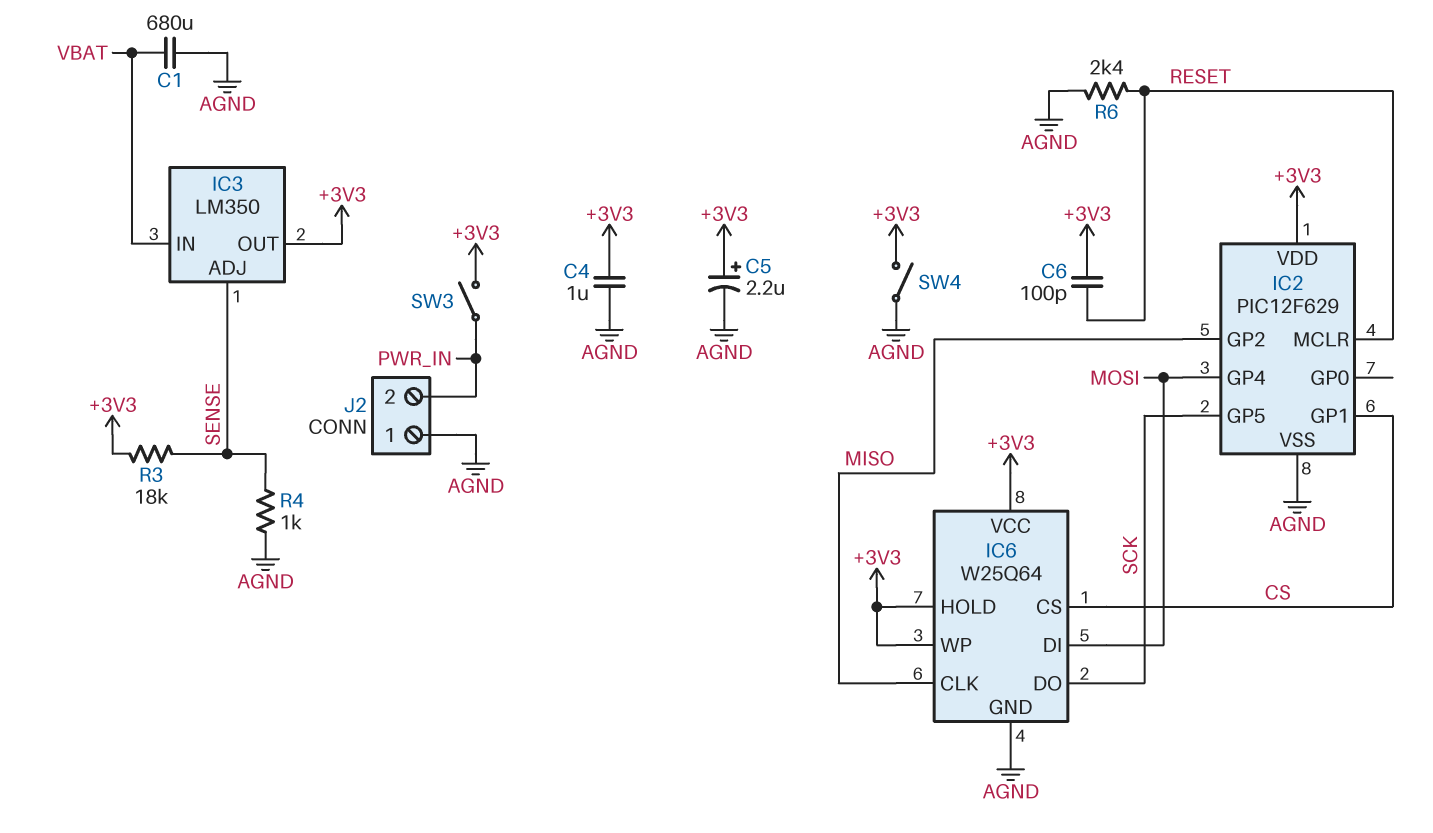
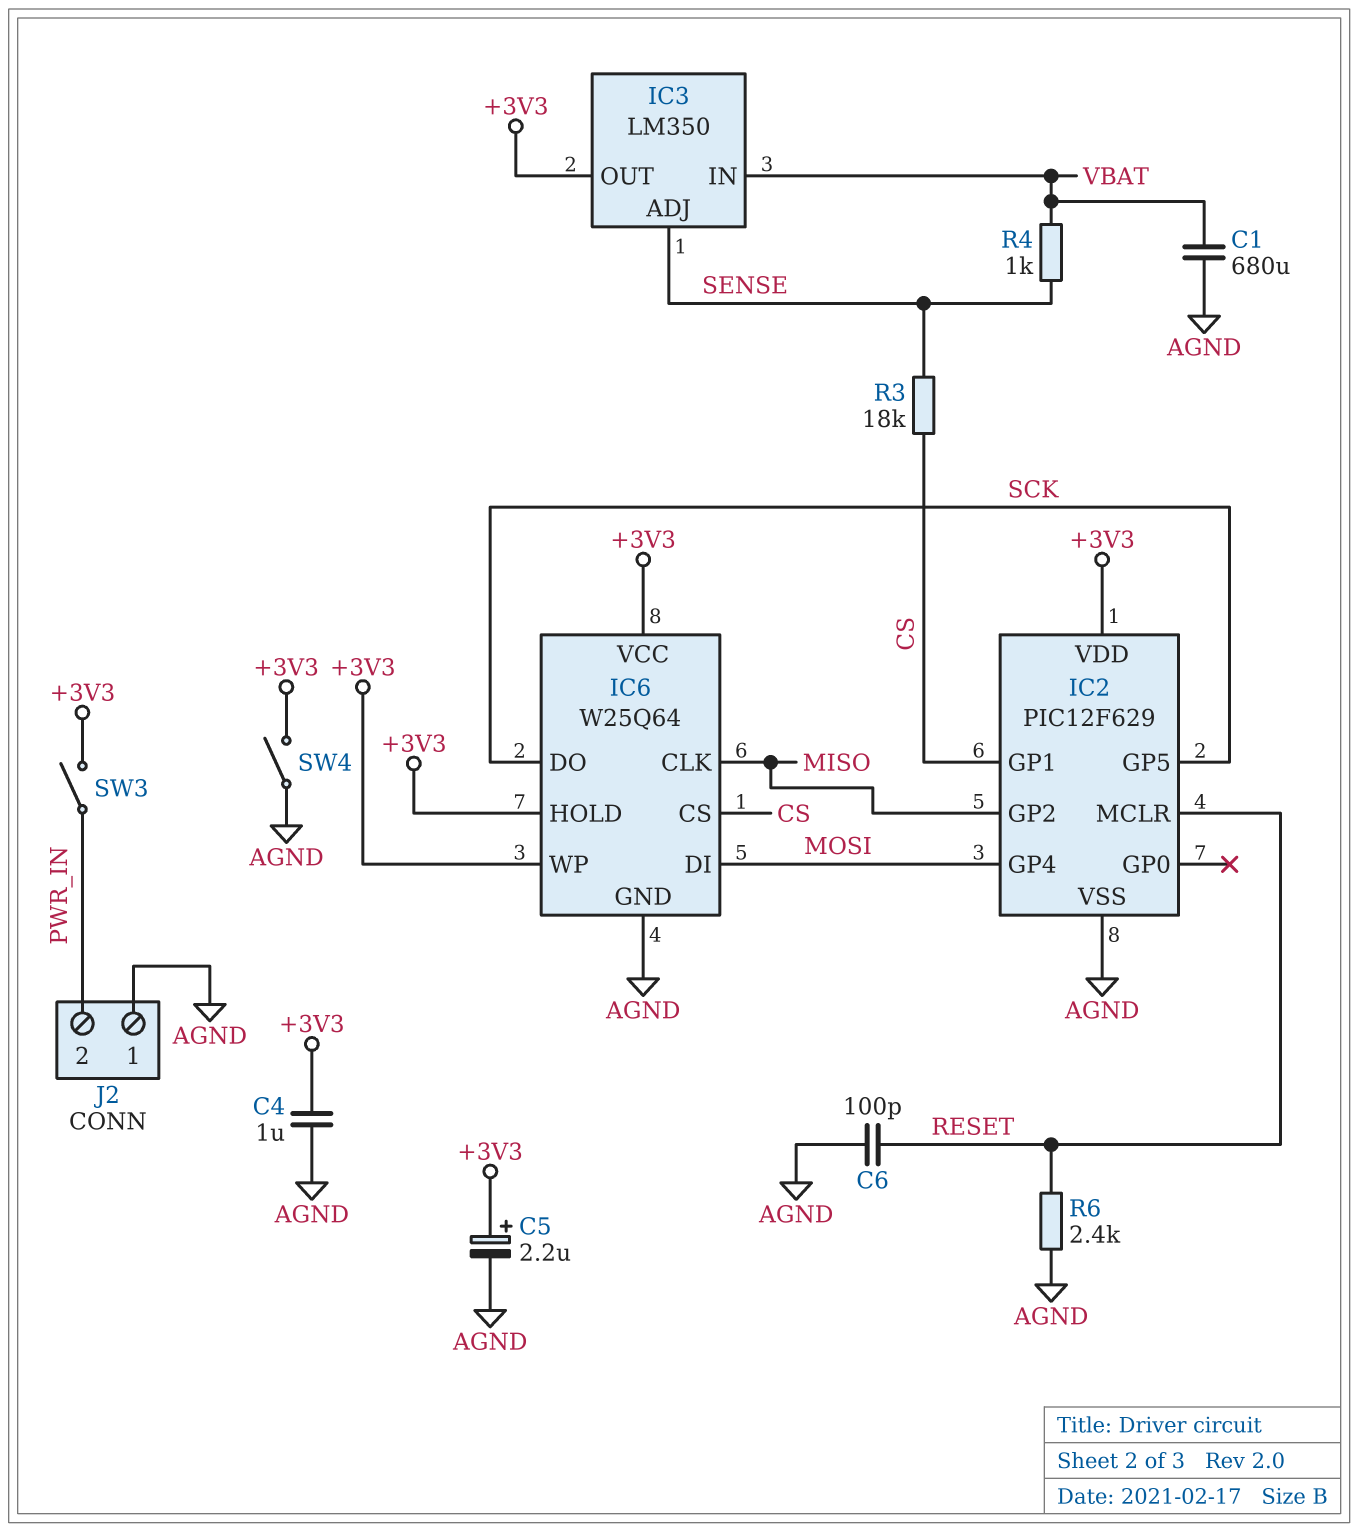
C6: 100pF (+3V3, RESET) -> 100pF (AGND, RESET)
R3: 18k (+3V3, SENSE) -> 18k (CS, SENSE)
R4: 1k (AGND, SENSE) -> 1k (SENSE, VBAT)

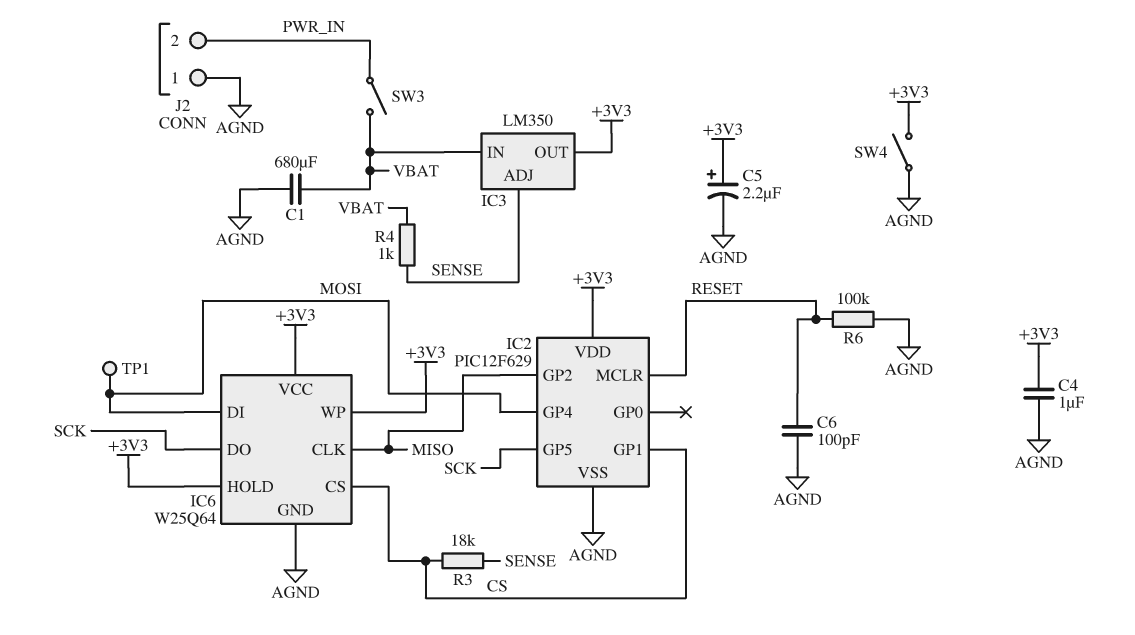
R6: 2.4k (AGND, RESET) -> 100k (AGND, RESET)
SW3: switch (+3V3, PWR_IN) -> switch (PWR_IN, VBAT)
TP1: none -> test point (MOSI)

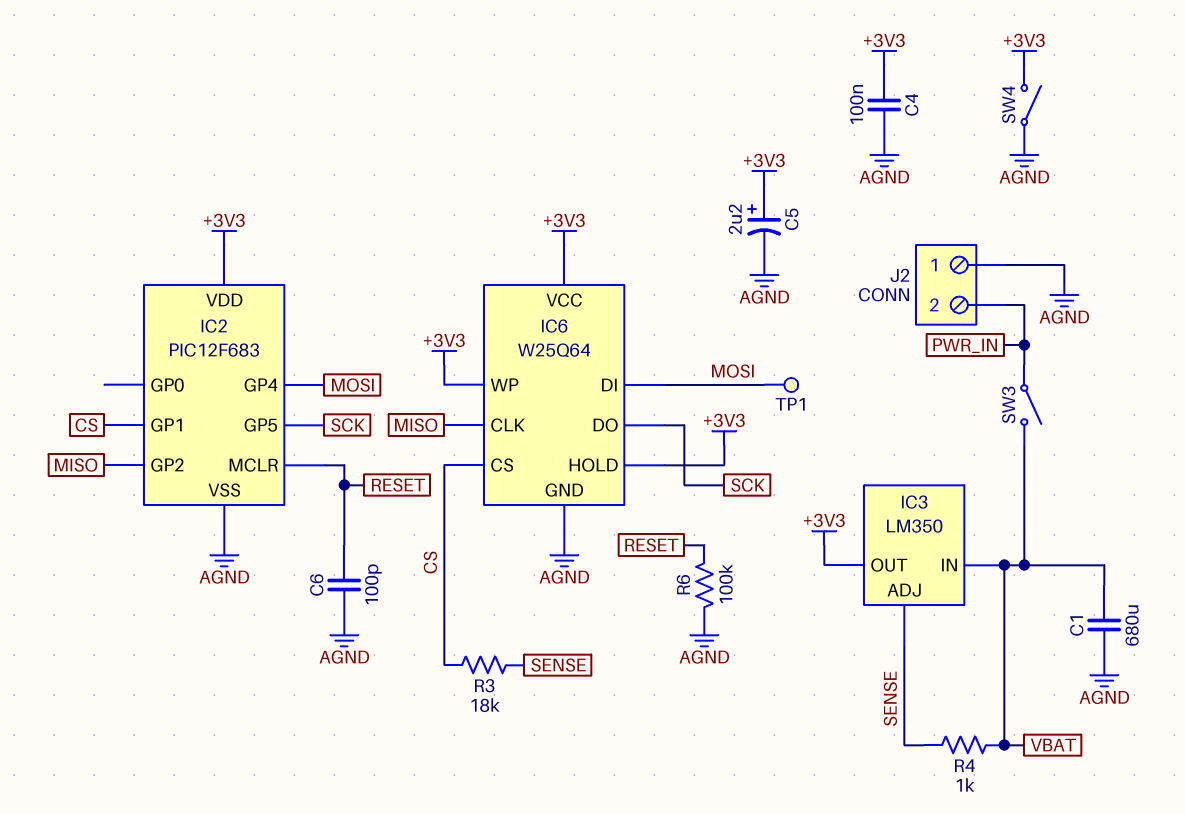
C4: 1uF (+3V3, AGND) -> 100nF (+3V3, AGND)
IC2: PIC12F629 -> PIC12F683

